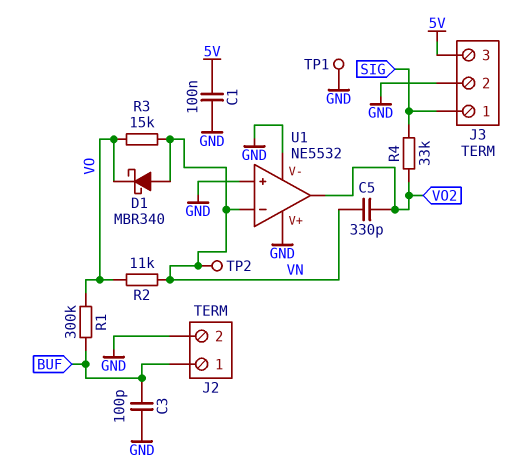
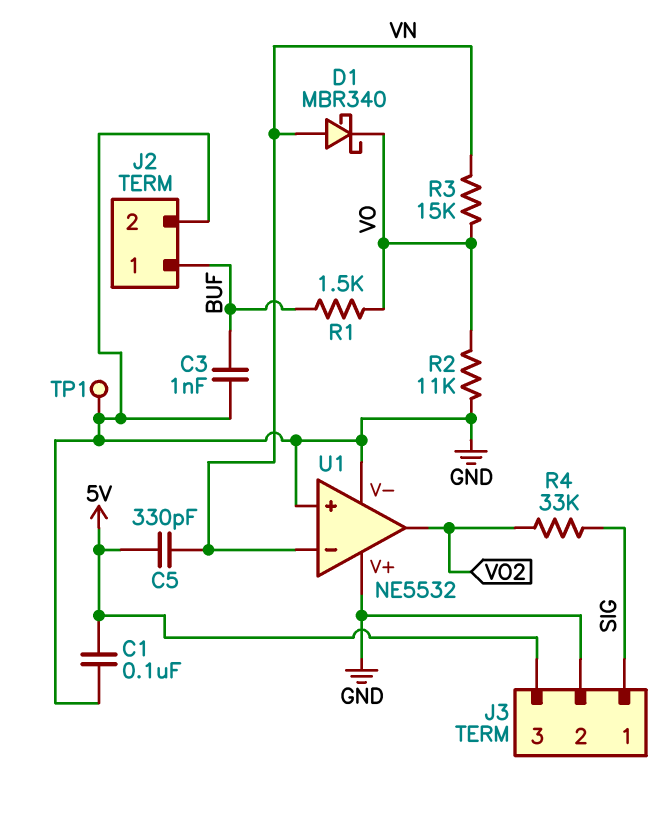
C3: 100pF (BUF, GND) -> 1nF (BUF, GND)
C5: 330pF (VN, VO2) -> 330pF (5V, VN)
R1: 300k (BUF, VO) -> 1.5k (BUF, VO)
R2: 11k (VN, VO) -> 11k (GND, VO)
TP2: test point (VN) -> none

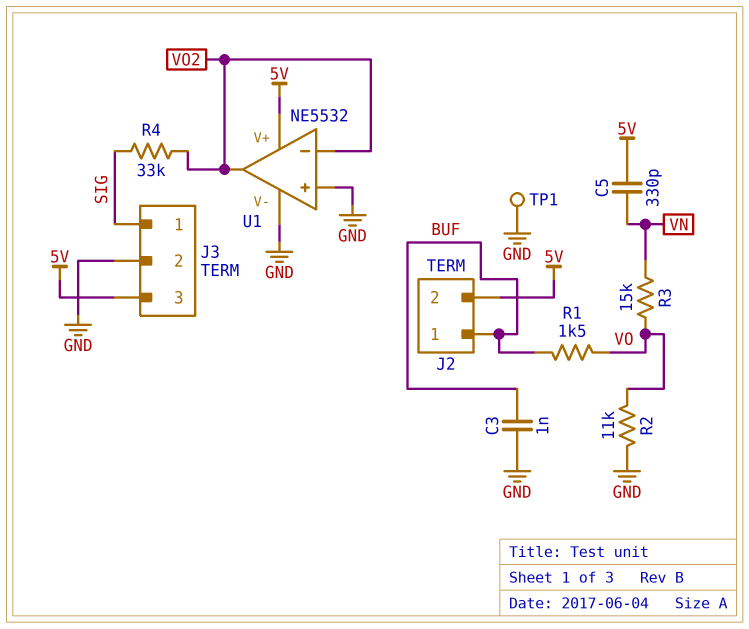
C1: 100nF (5V, GND) -> none
D1: schottky MBR340 (A VN, K VO) -> none
J2 pin 2: GND -> 5V
U1 pin V+: GND -> 5V
U1 pin in-: VN -> VO2

